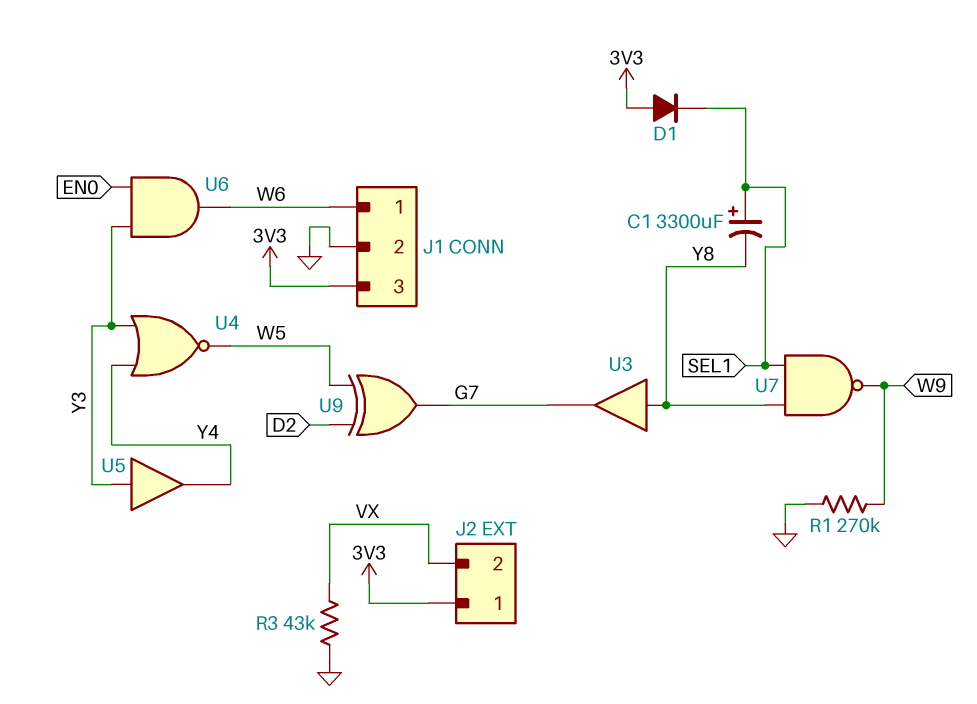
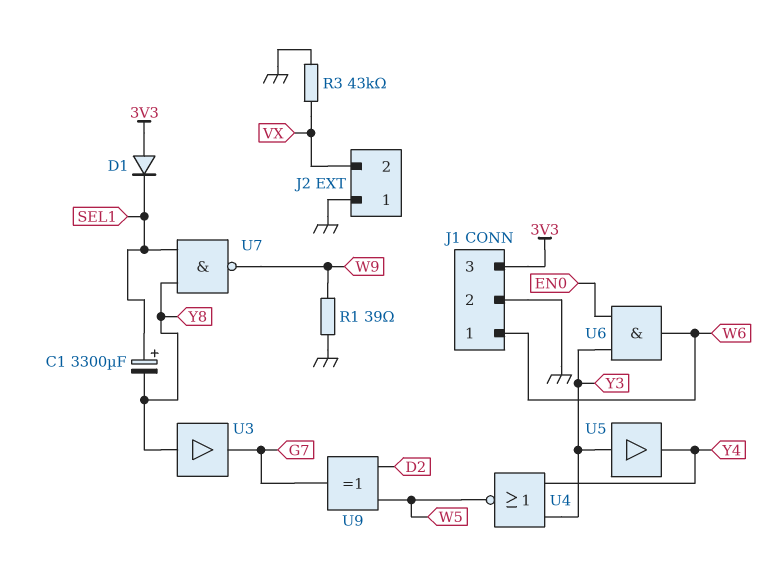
J2 pin 1: 3V3 -> GND
R1: 270k (GND, W9) -> 39 (GND, W9)

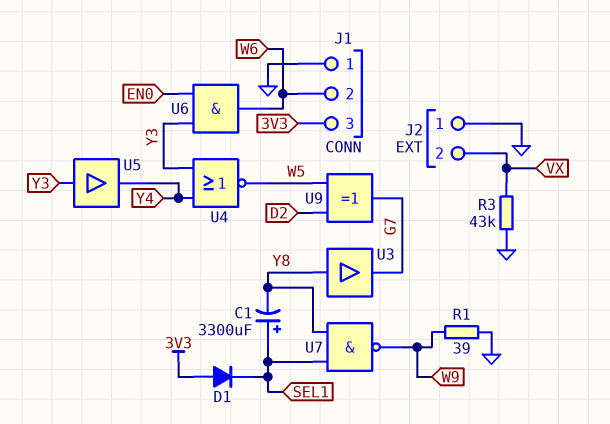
J1 pin 1: W6 -> GND
J1 pin 2: GND -> W6

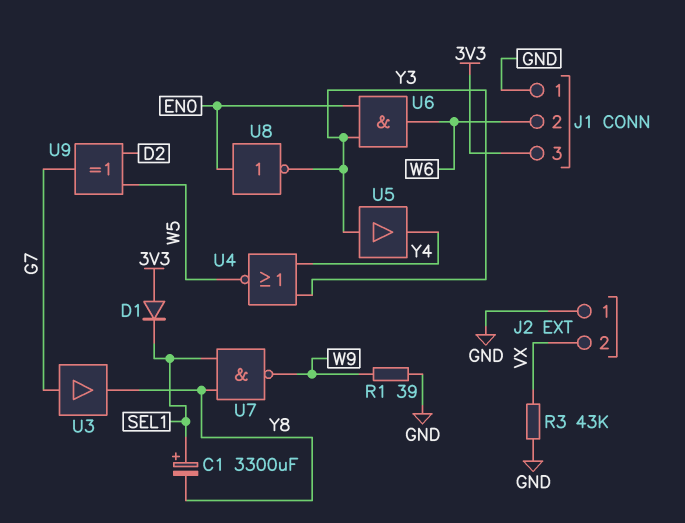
U3: buffer (in Y8, out G7) -> buffer (in G7, out Y8)
U8: none -> NOT (in EN0, out Y3)

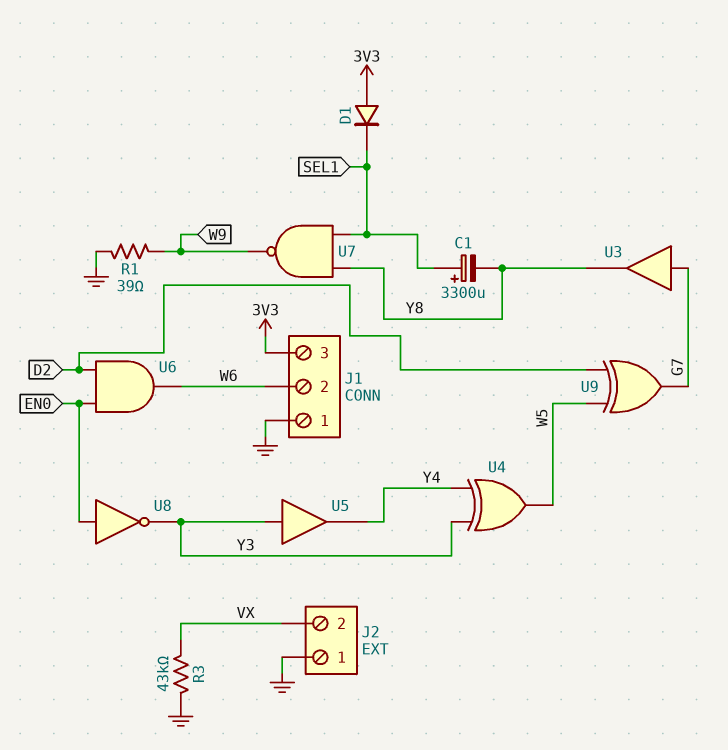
U4: NOR (in Y3, in Y4, out W5) -> XOR (in Y3, in Y4, out W5)
U6: AND (in EN0, in Y3, out W6) -> AND (in D2, in EN0, out W6)

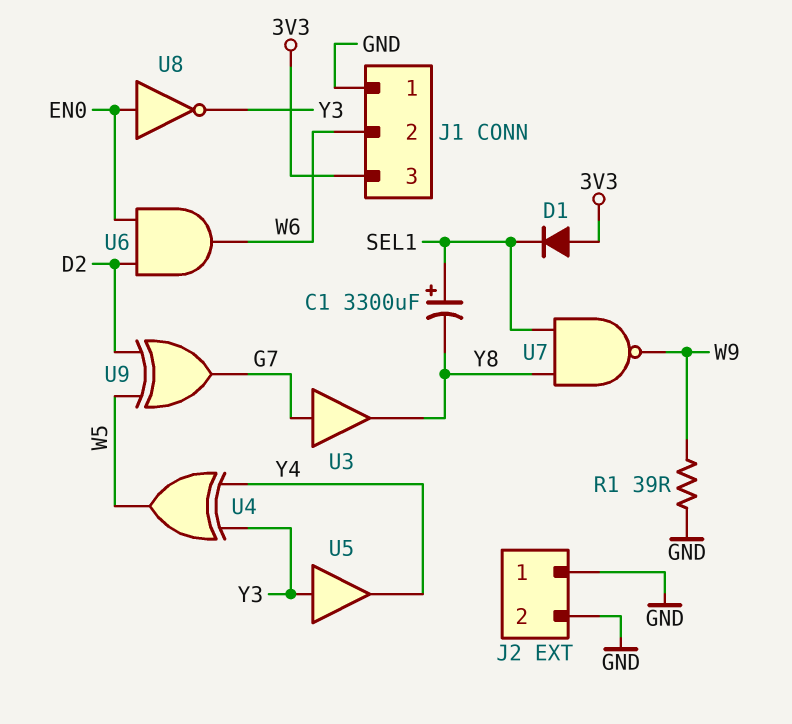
J2 pin 2: VX -> GND
R3: 43k (GND, VX) -> none

